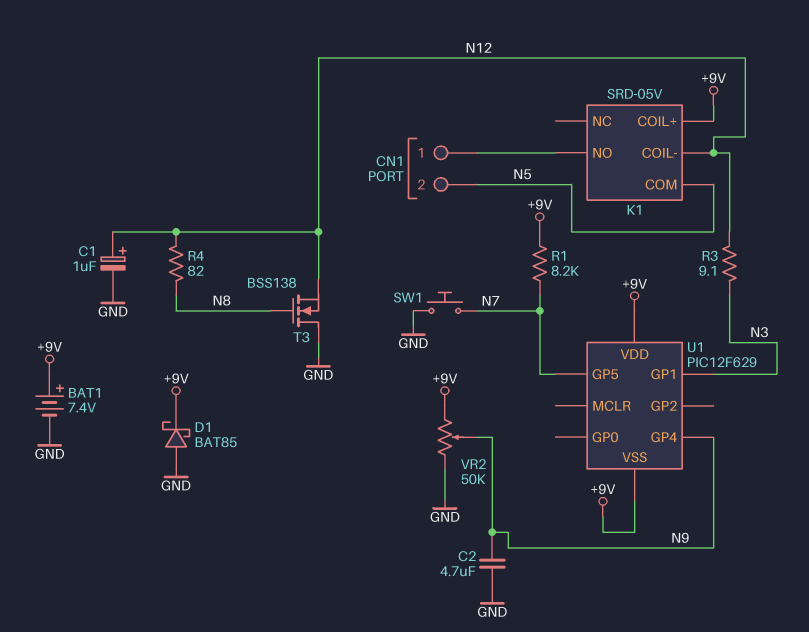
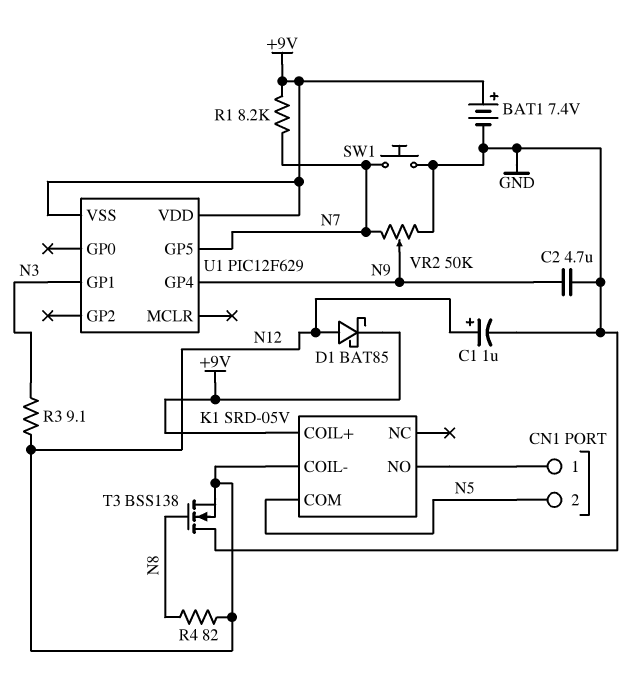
D1: schottky BAT85 (A GND, K +9V) -> schottky BAT85 (A N12, K +9V)
VR2: 50k (+9V, GND, wiper N9) -> 50k (GND, N7, wiper N9)

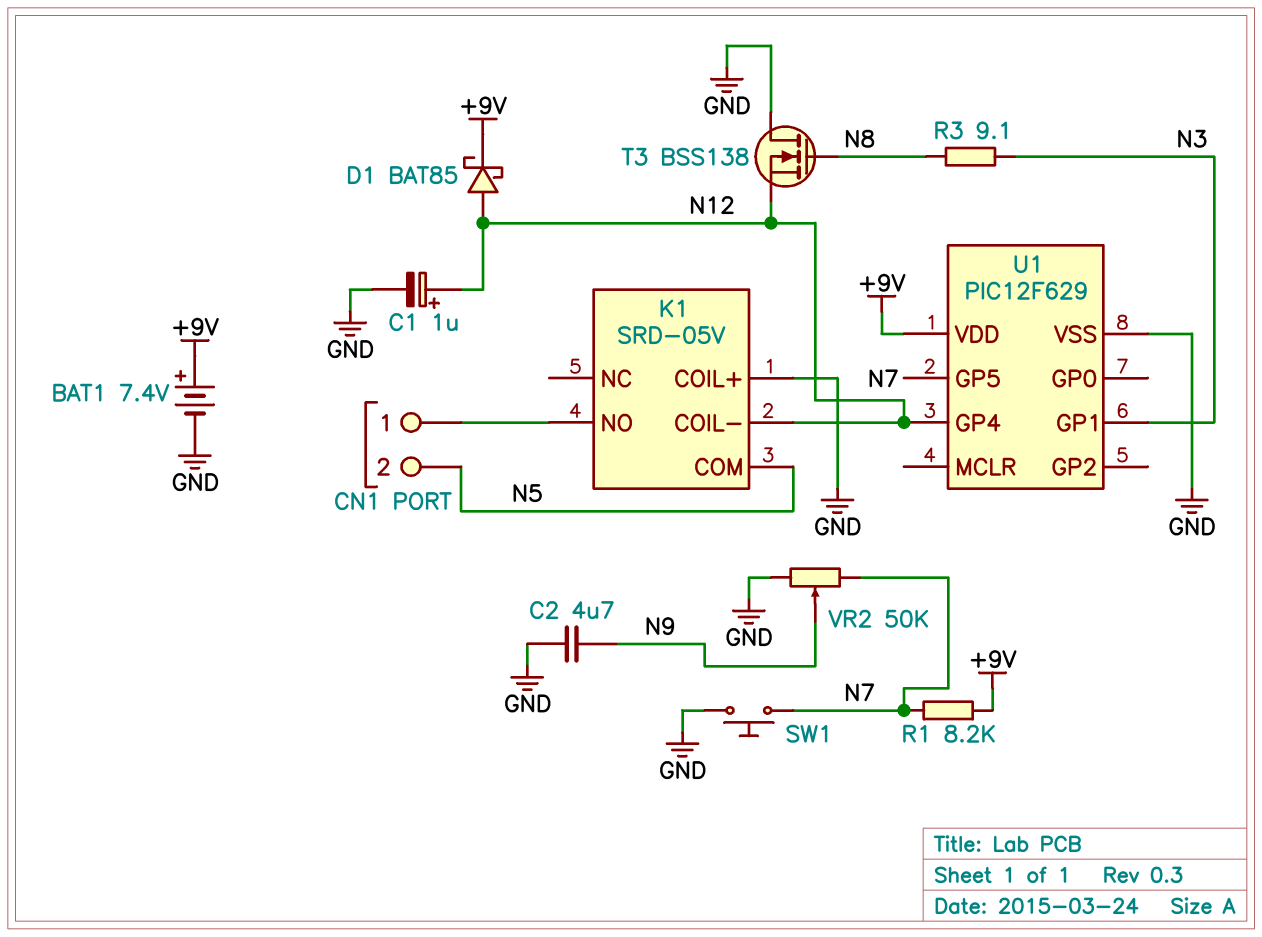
K1 pin COIL+: +9V -> GND
R3: 9.1 (N3, N12) -> 9.1 (N3, N8)
R4: 82 (N8, N12) -> none
U1 pin GP4: N9 -> N12
U1 pin VSS: +9V -> GND

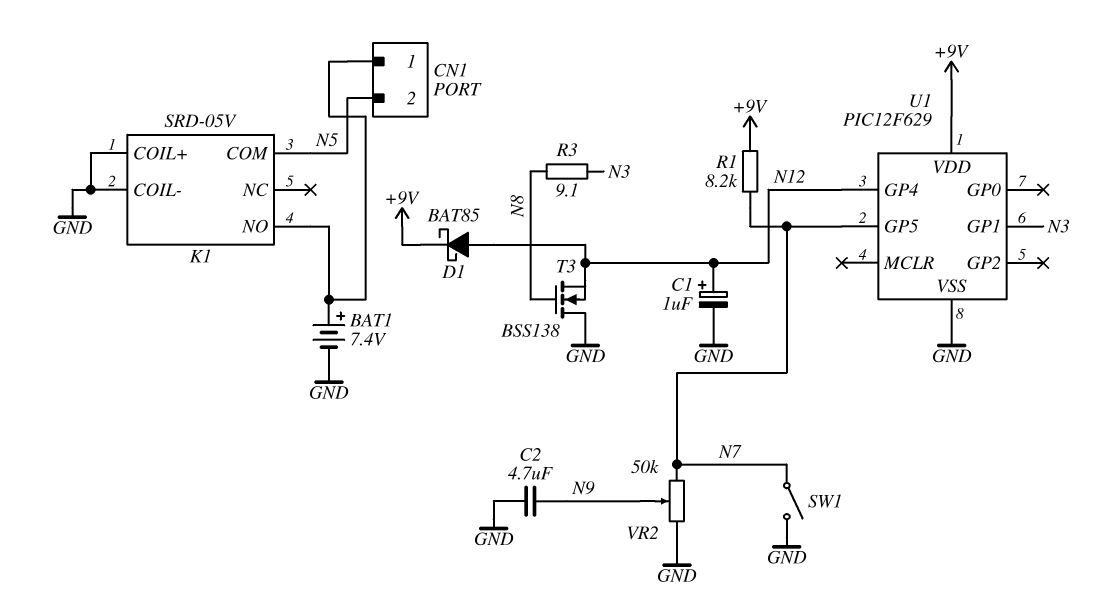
BAT1: 7.4V (plus +9V, minus GND) -> 7.4V (plus CN1/1, minus GND)
K1 pin COIL-: N12 -> GND
SW1: button (GND, N7) -> switch (GND, N7)

